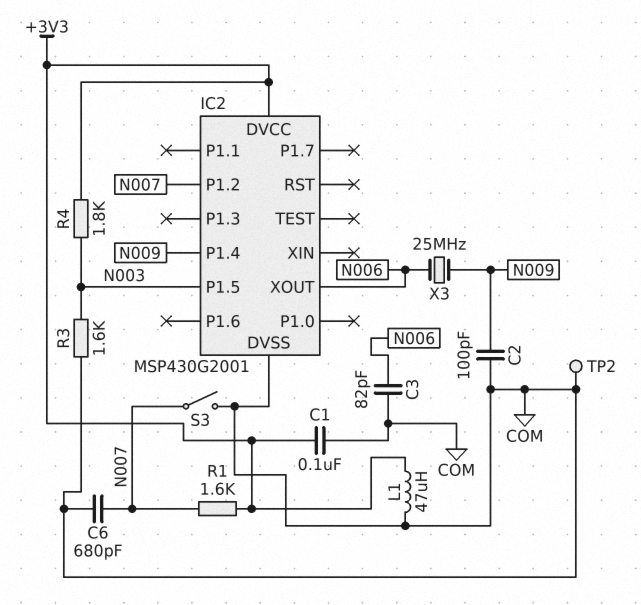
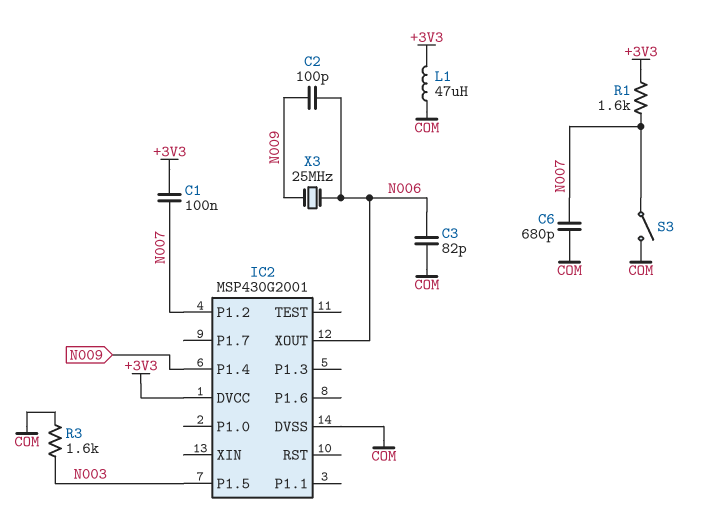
C1: 100nF (+3V3, COM) -> 100nF (+3V3, N007)
C2: 100pF (COM, N009) -> 100pF (N006, N009)
R4: 1.8k (+3V3, N003) -> none
TP2: test point (COM) -> none

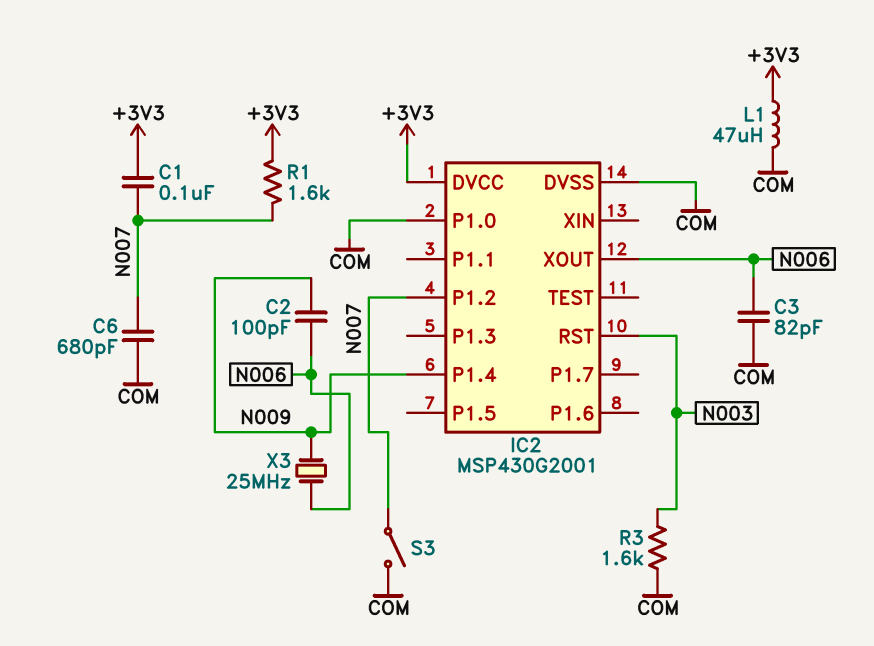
IC2 pin P1.0: none -> COM
IC2 pin P1.5: N003 -> none
IC2 pin RST: none -> N003

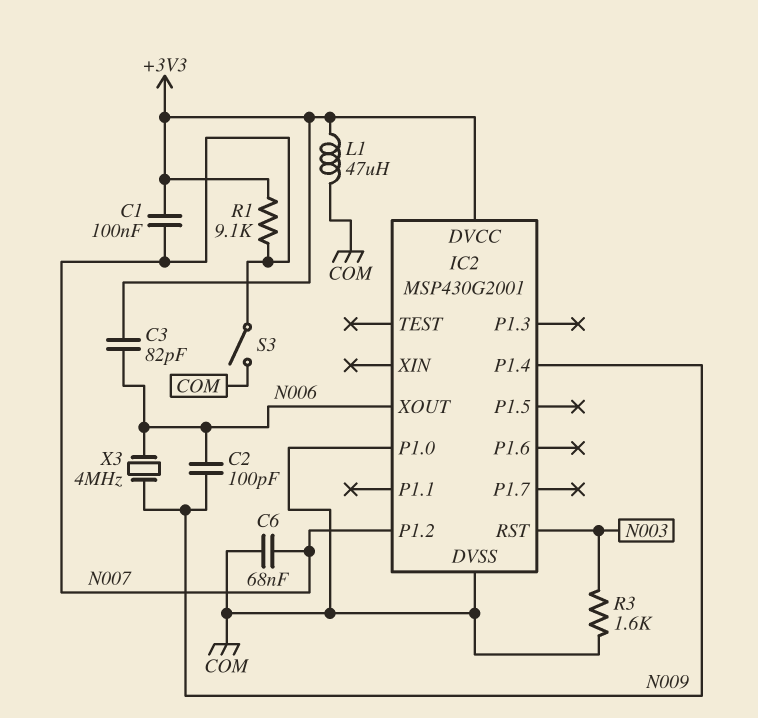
C3: 82pF (COM, N006) -> 82pF (+3V3, N006)
C6: 680pF (COM, N007) -> 68nF (COM, N007)
R1: 1.6k (+3V3, N007) -> 9.1k (+3V3, N007)
X3: 25MHz (N006, N009) -> 4MHz (N006, N009)

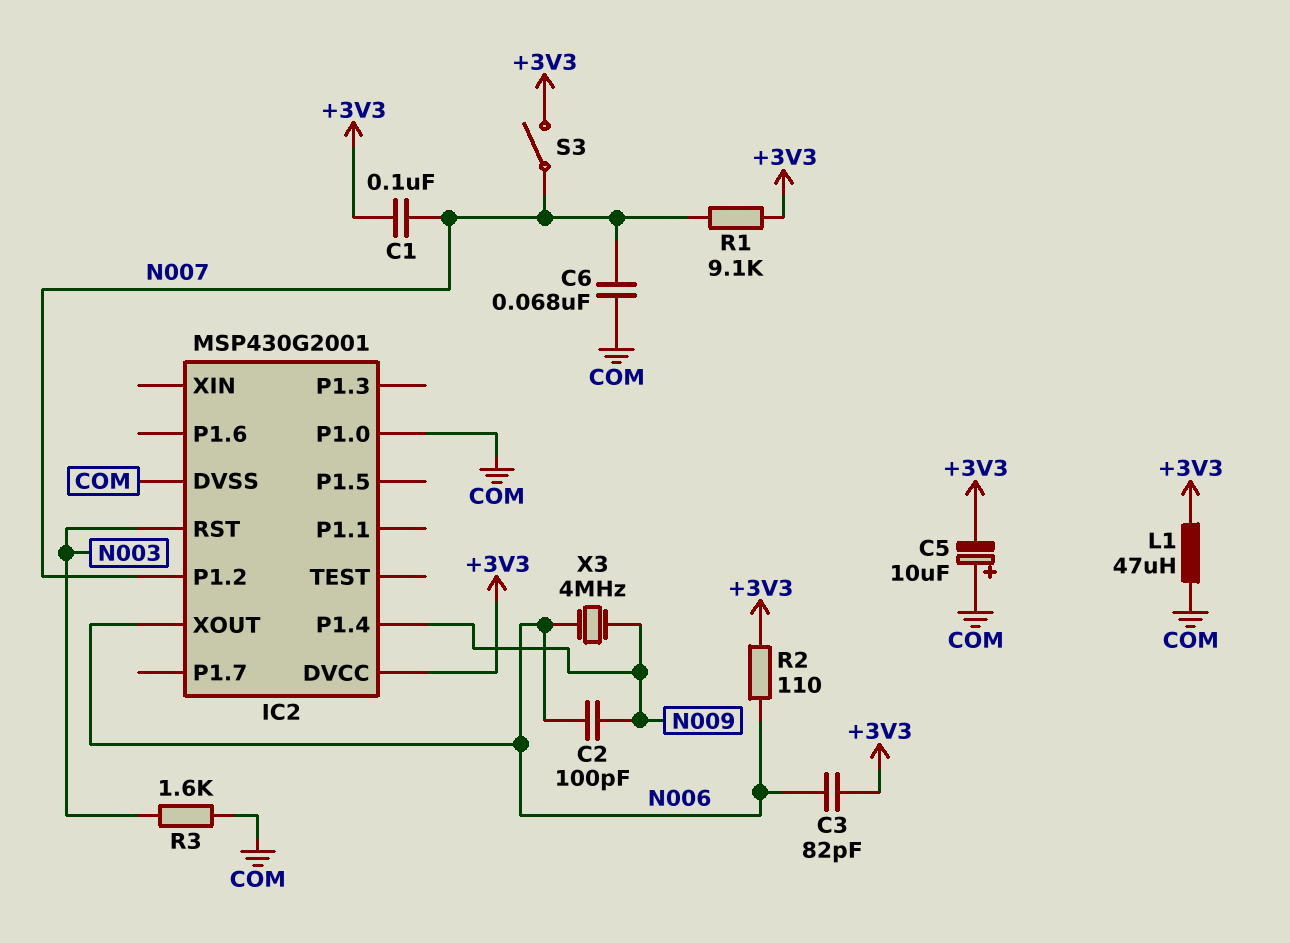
C5: none -> 10uF (plus COM, minus +3V3)
R2: none -> 110 (+3V3, N006)
S3: switch (COM, N007) -> switch (+3V3, N007)

